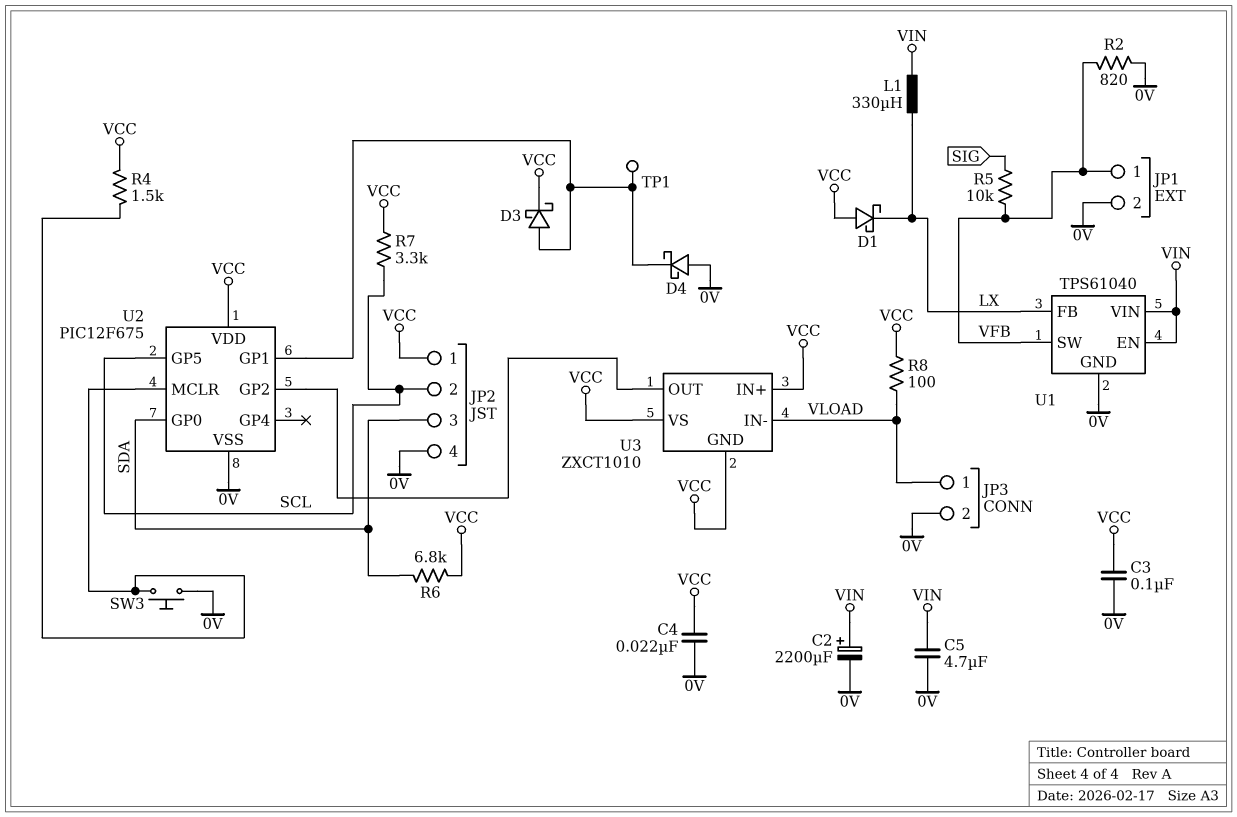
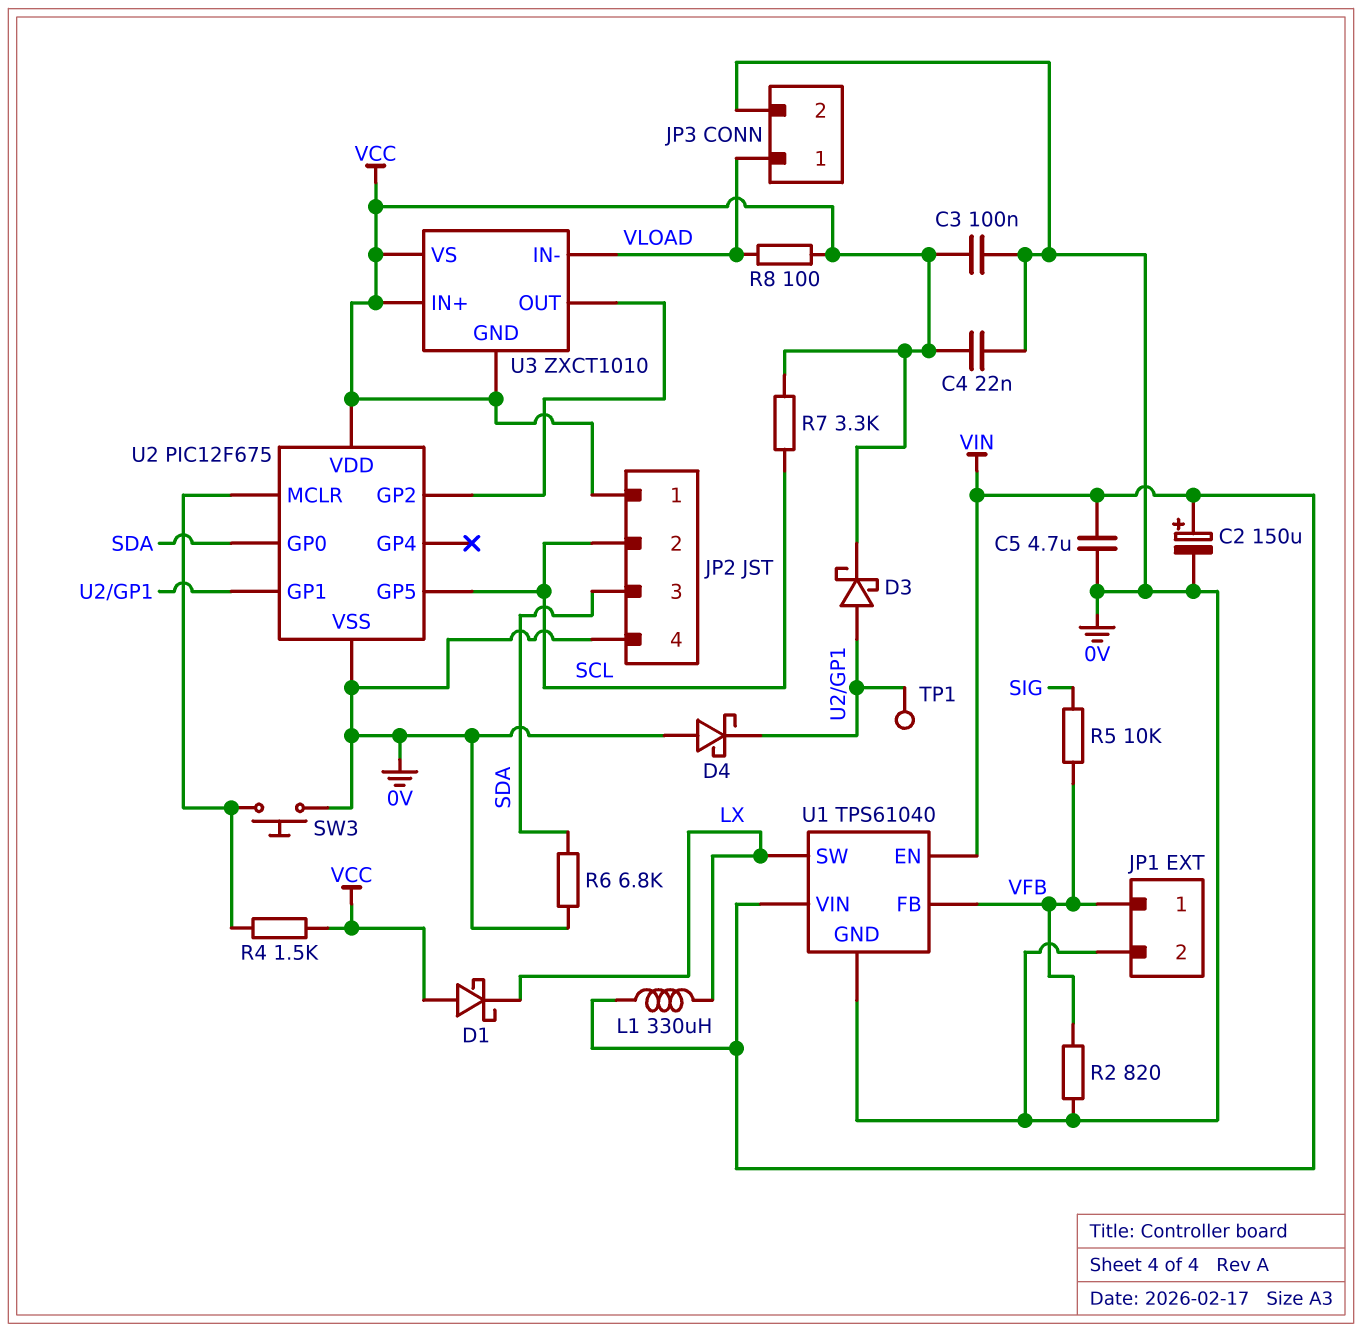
C2: 2200uF (plus VIN, minus 0V) -> 150uF (plus VIN, minus 0V)
R6: 6.8k (SDA, VCC) -> 6.8k (0V, SDA)
U1 pin FB: LX -> VFB
U1 pin SW: VFB -> LX

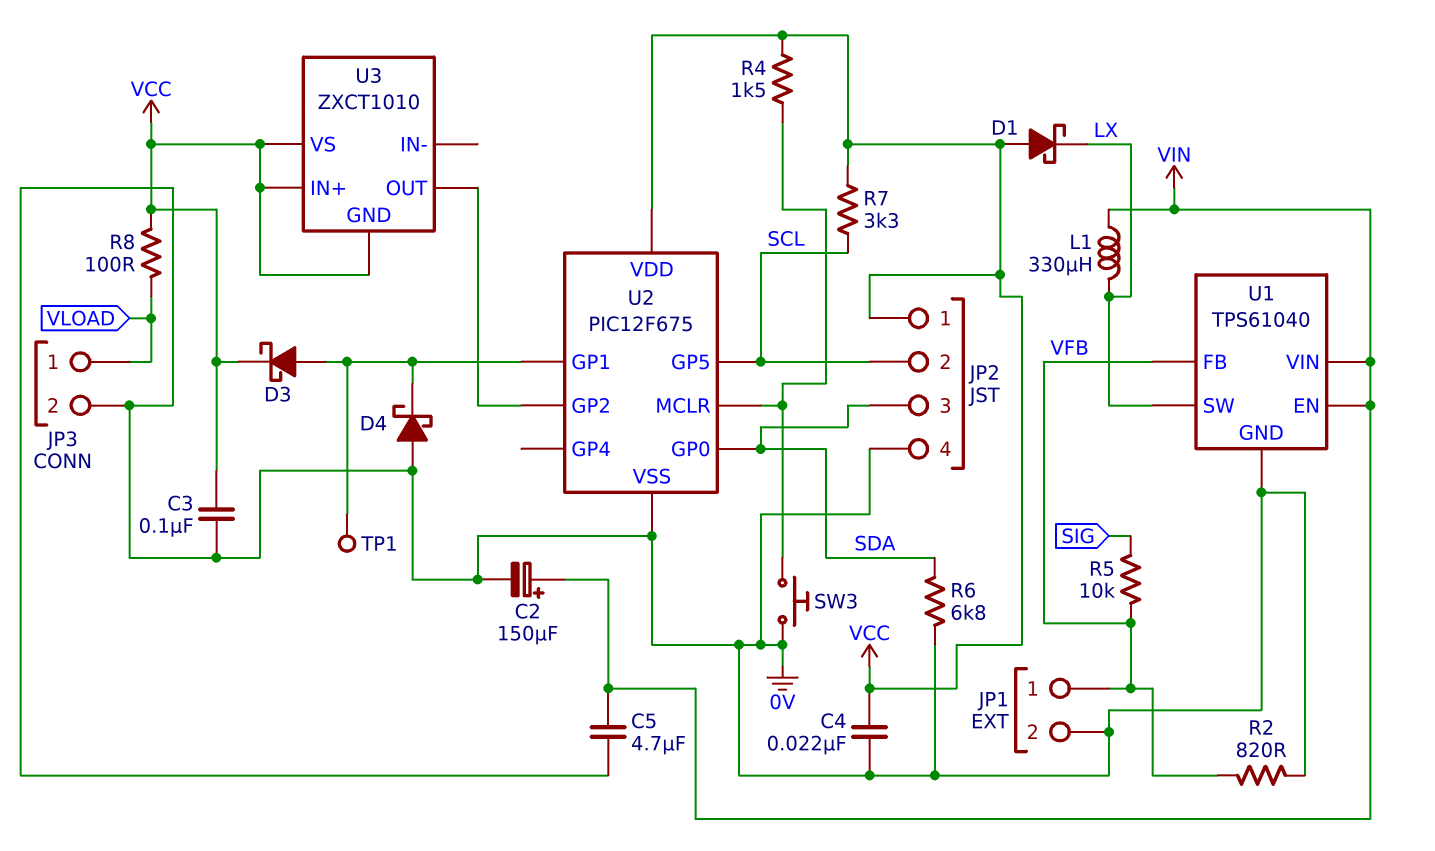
U3 pin IN-: VLOAD -> none

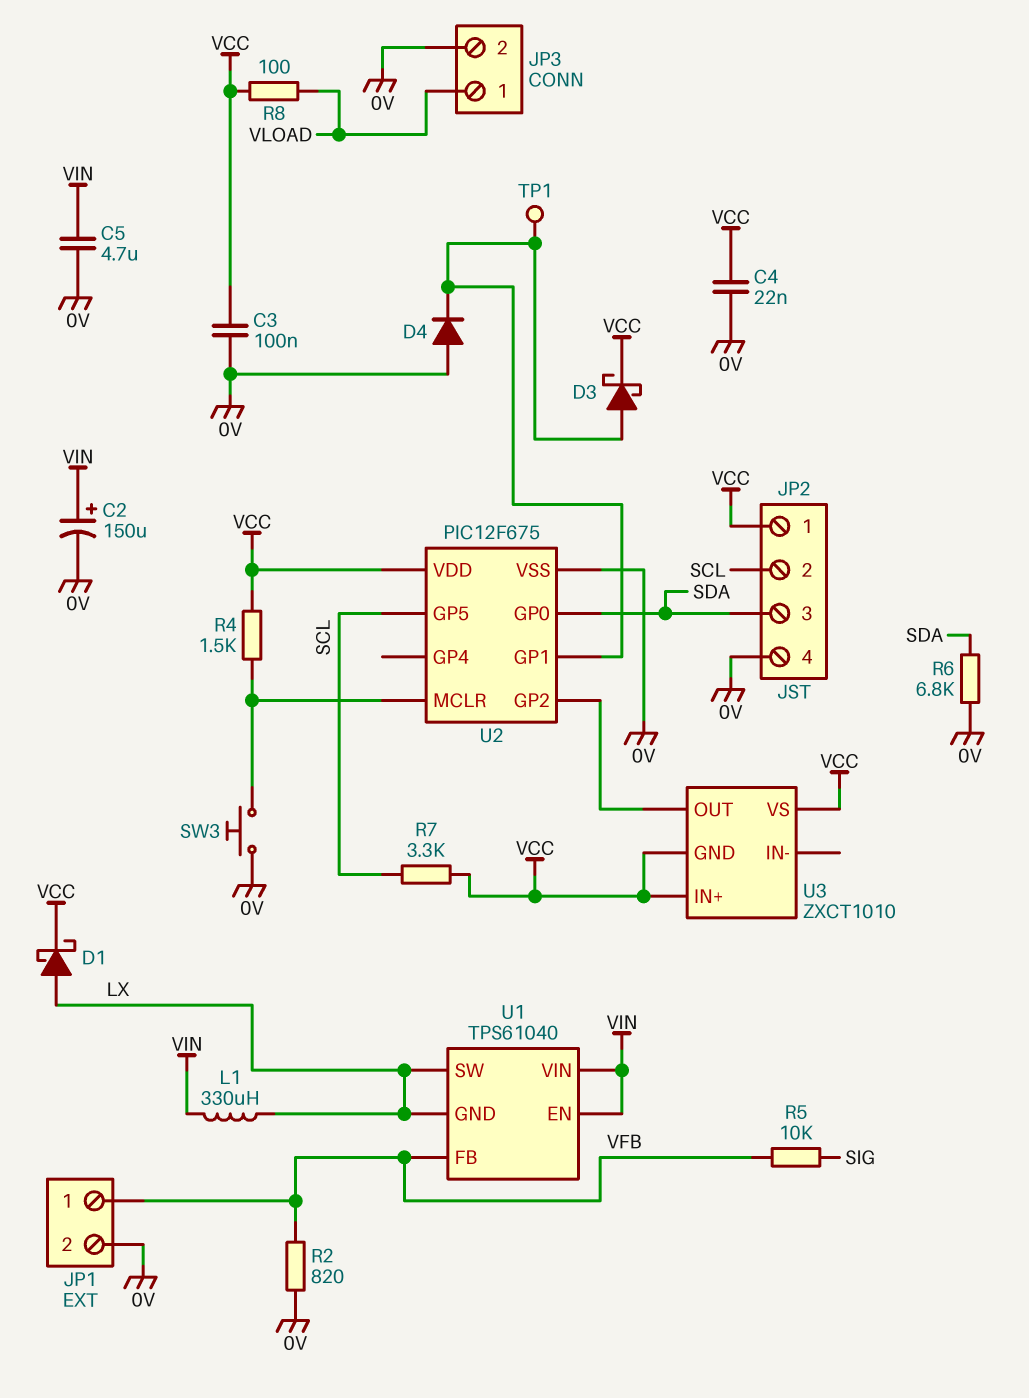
D1: schottky (A VCC, K LX) -> schottky (A LX, K VCC)
D4: schottky (A 0V, K U2/GP1) -> diode (A 0V, K U2/GP1)
U1 pin GND: 0V -> LX

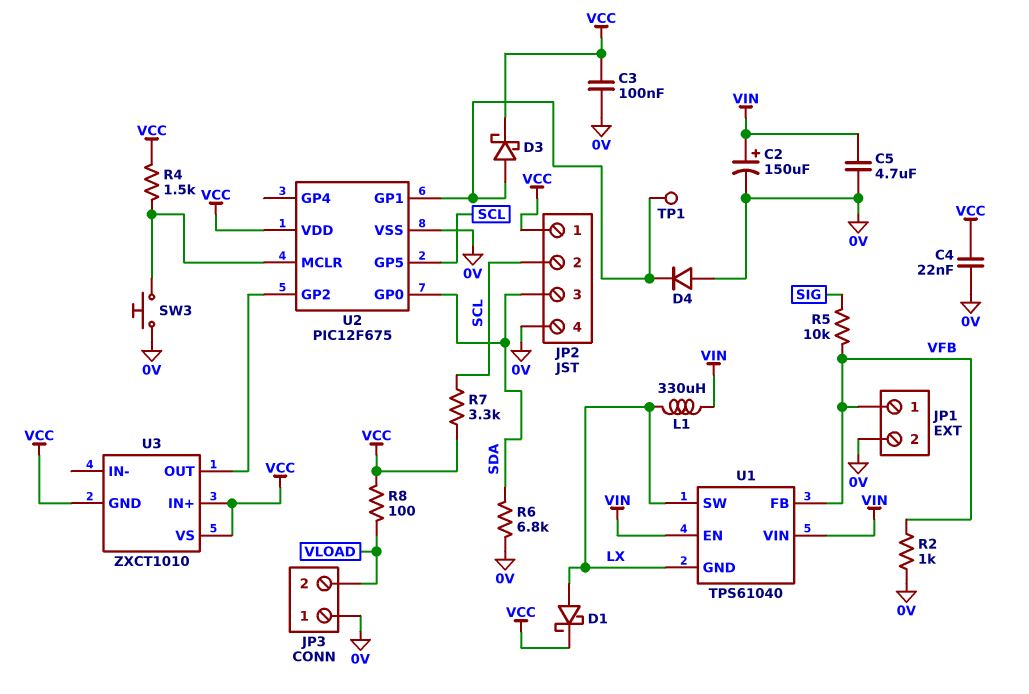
JP3 pin 1: VLOAD -> 0V
JP3 pin 2: 0V -> VLOAD
R2: 820 (0V, VFB) -> 1k (0V, VFB)

